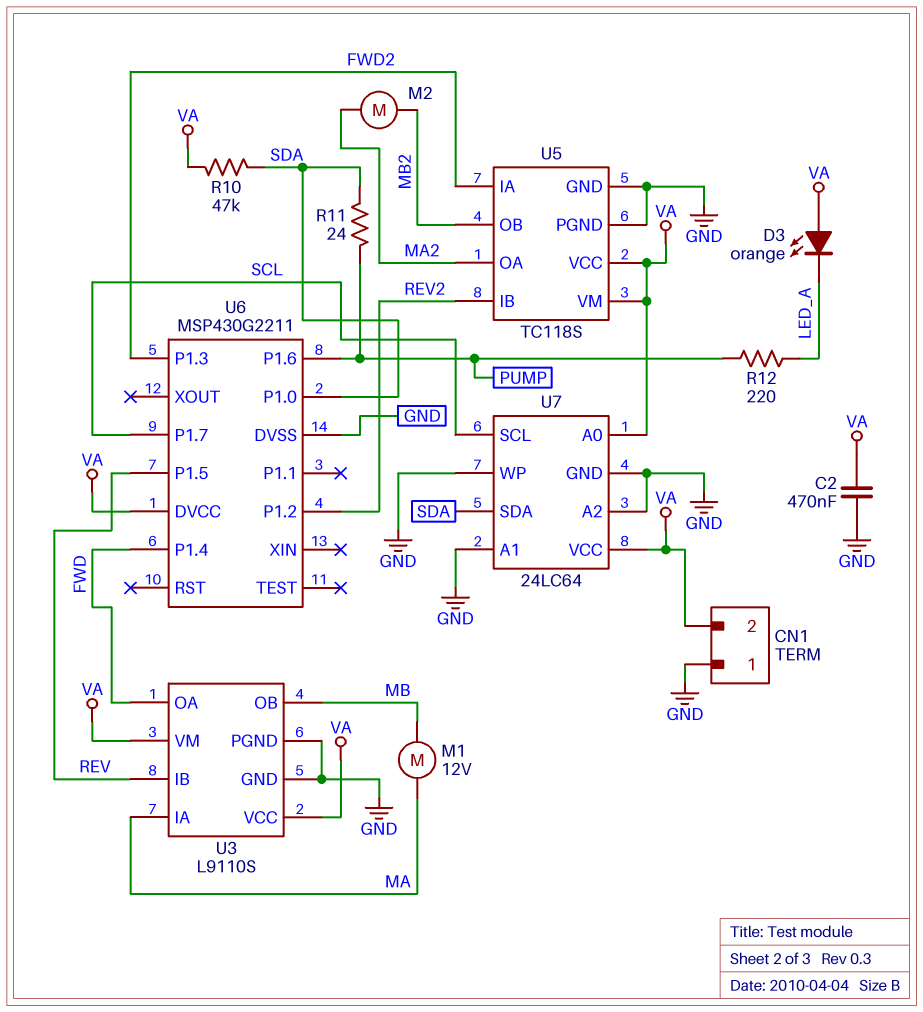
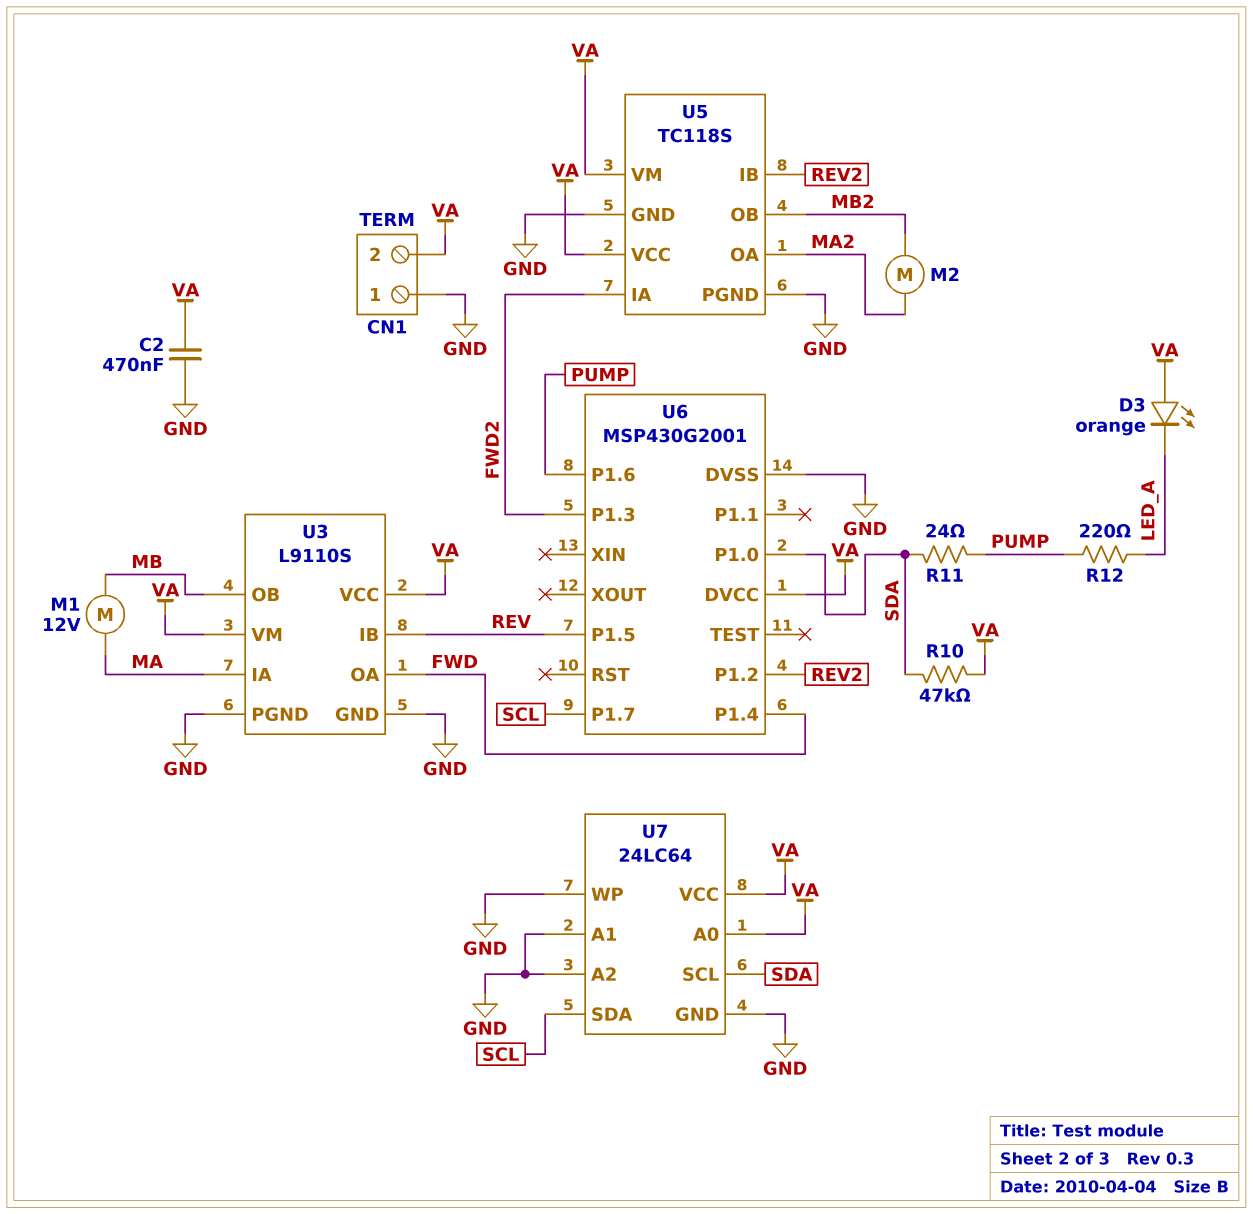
U6: MSP430G2211 -> MSP430G2001
U7 pin SCL: SCL -> SDA
U7 pin SDA: SDA -> SCL

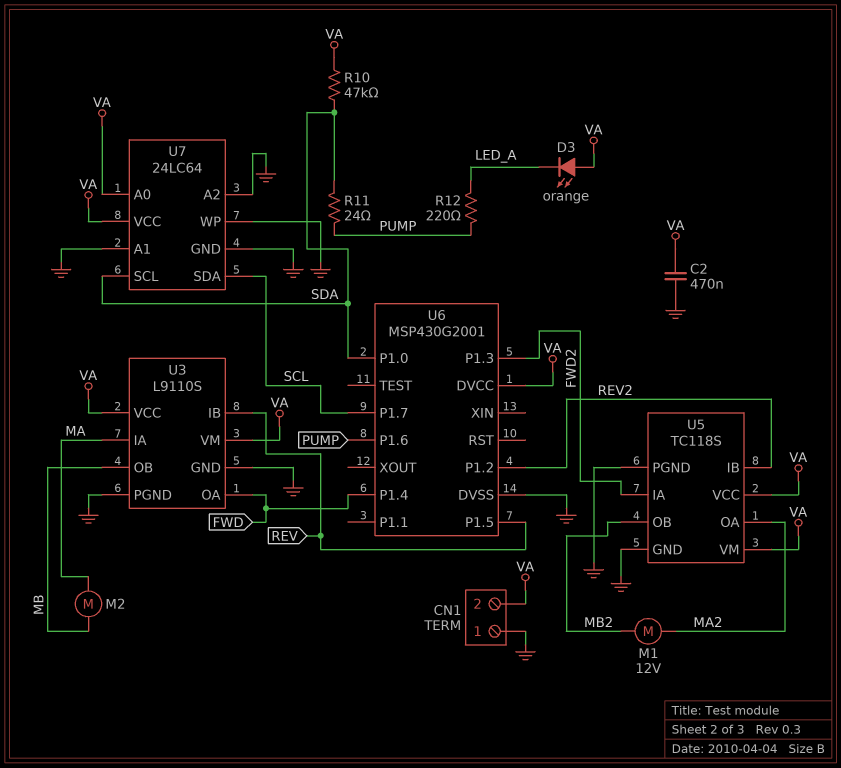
M1: motor 12V (MA, MB) -> motor 12V (MA2, MB2)
M2: motor (MA2, MB2) -> motor (MA, MB)

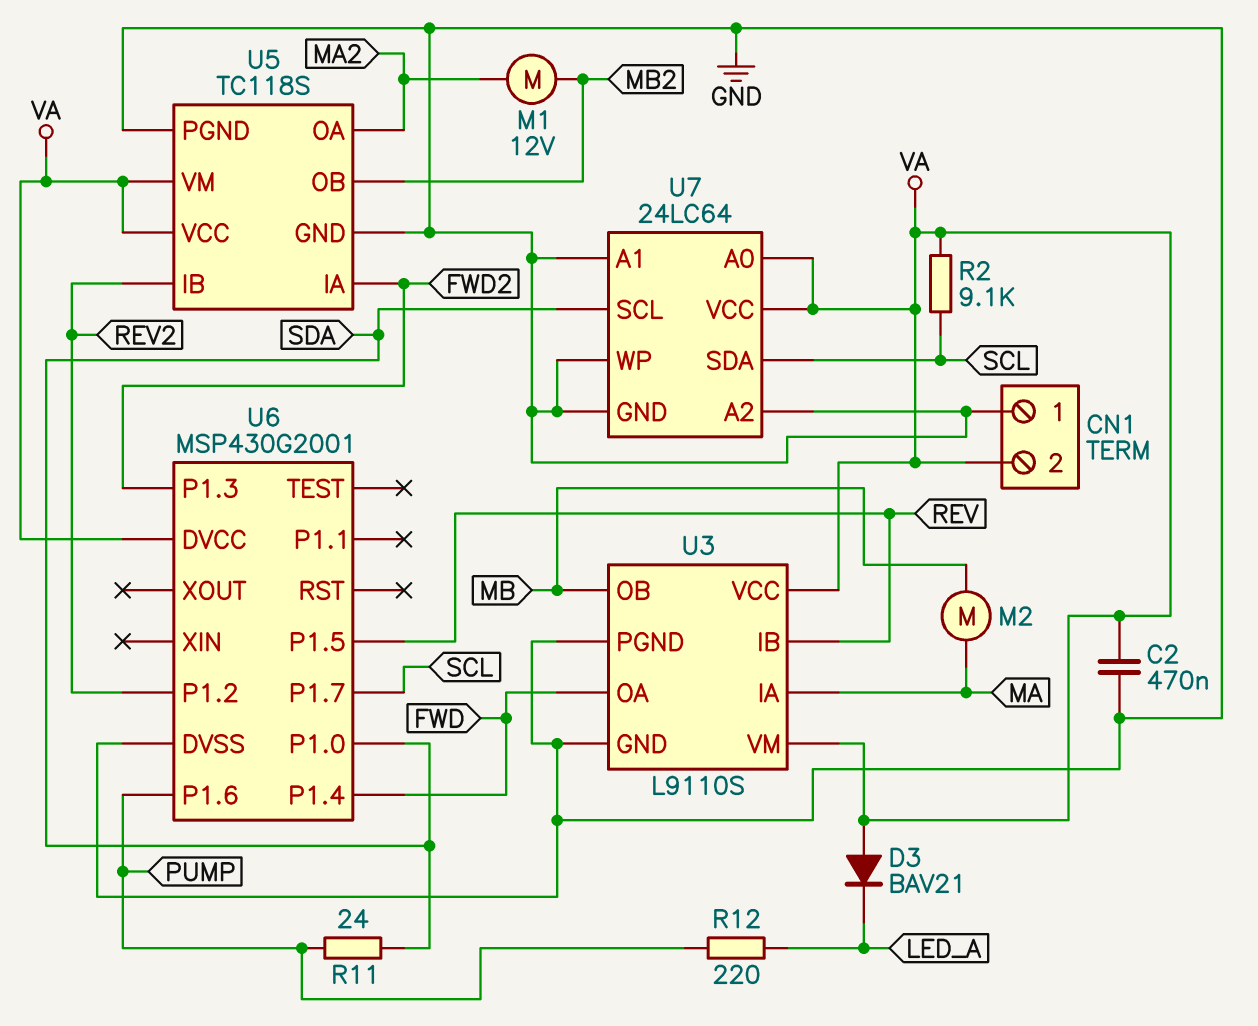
D3: LED orange (A VA, K LED_A) -> diode BAV21 (A VA, K LED_A)
R2: none -> 9.1k (SCL, VA)
R10: 47k (SDA, VA) -> none

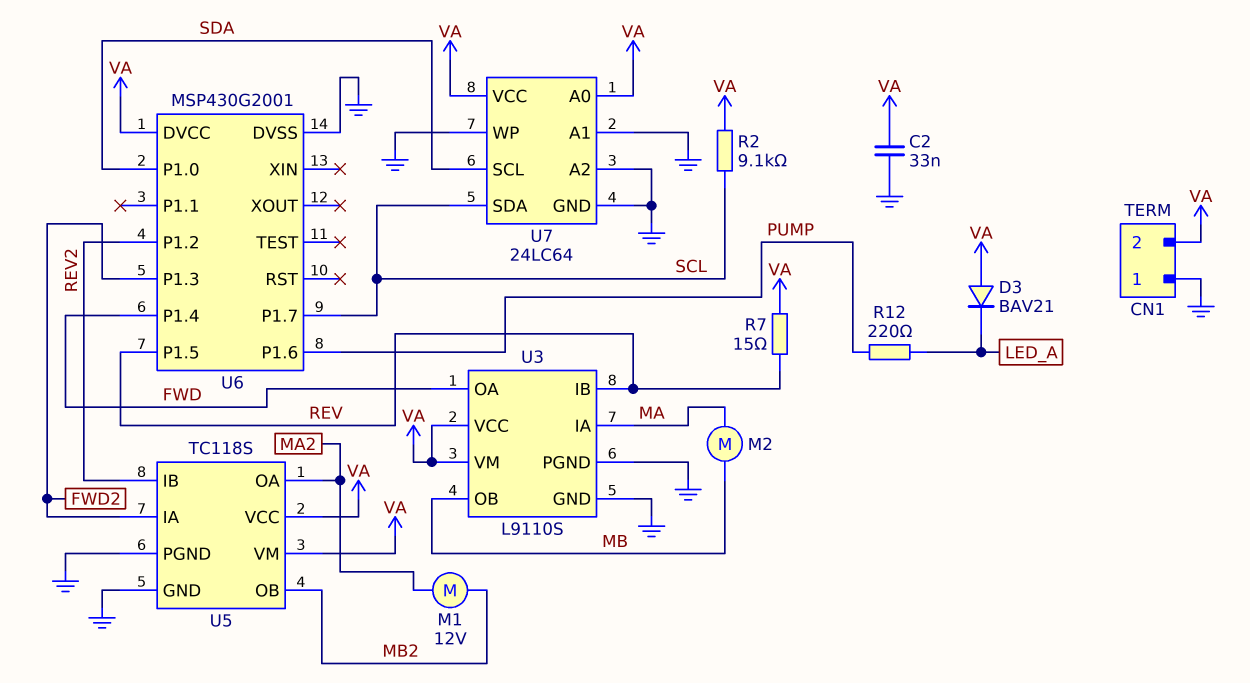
C2: 470nF (GND, VA) -> 33nF (GND, VA)
R7: none -> 15 (REV, VA)
R11: 24 (PUMP, SDA) -> none

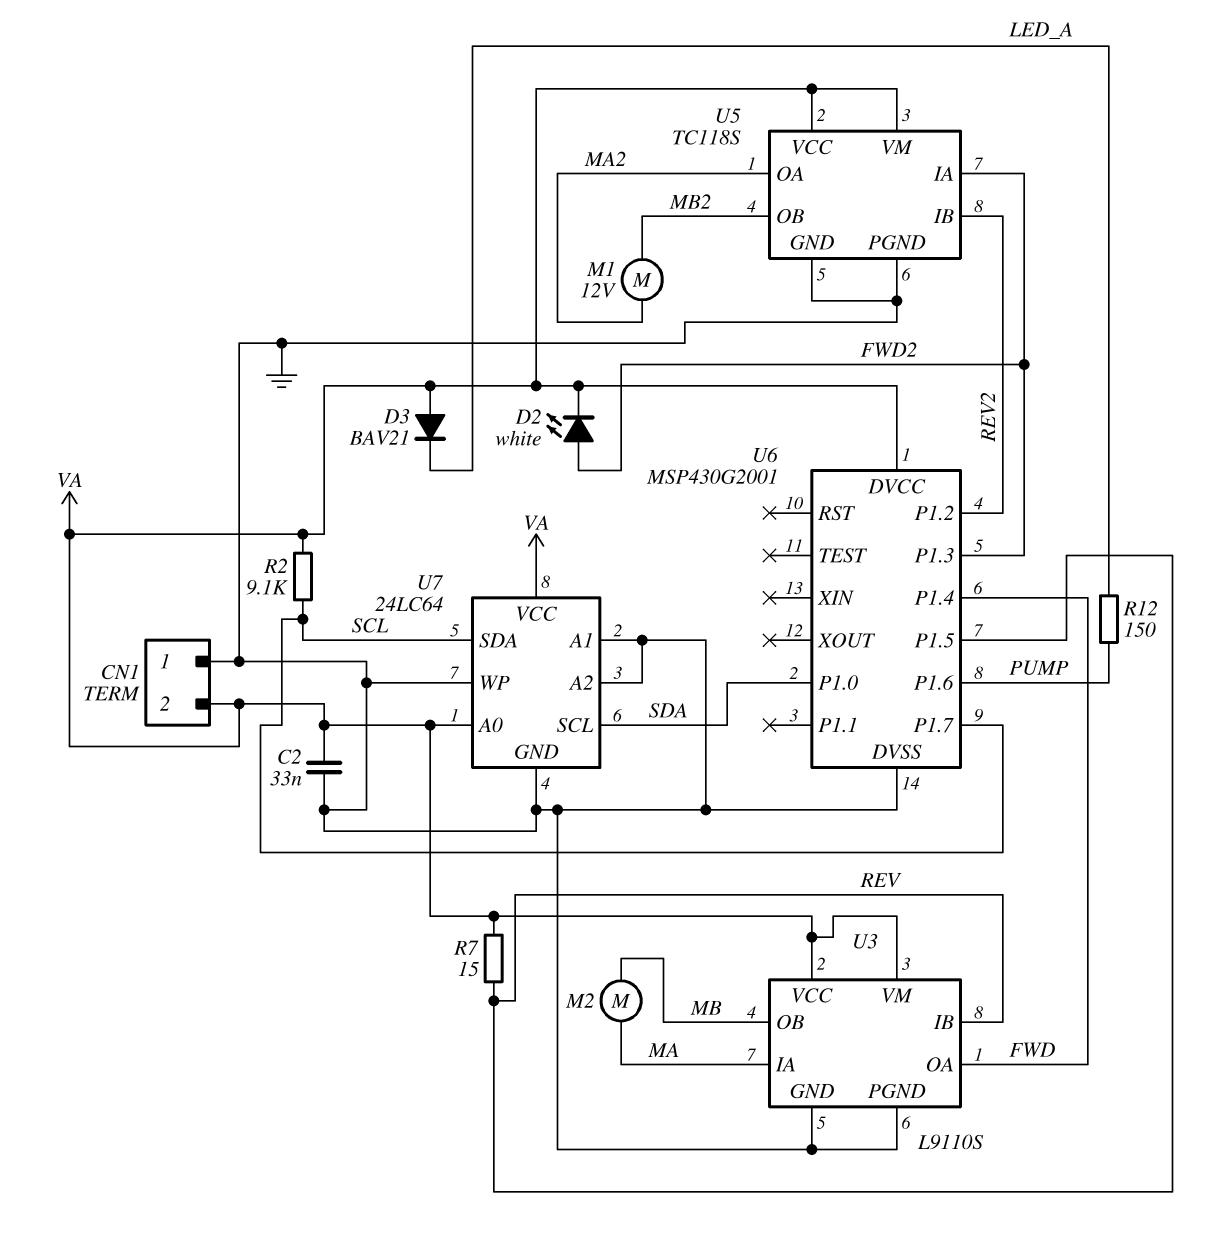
D2: none -> LED white (A FWD2, K VA)
R12: 220 (LED_A, PUMP) -> 150 (LED_A, PUMP)

